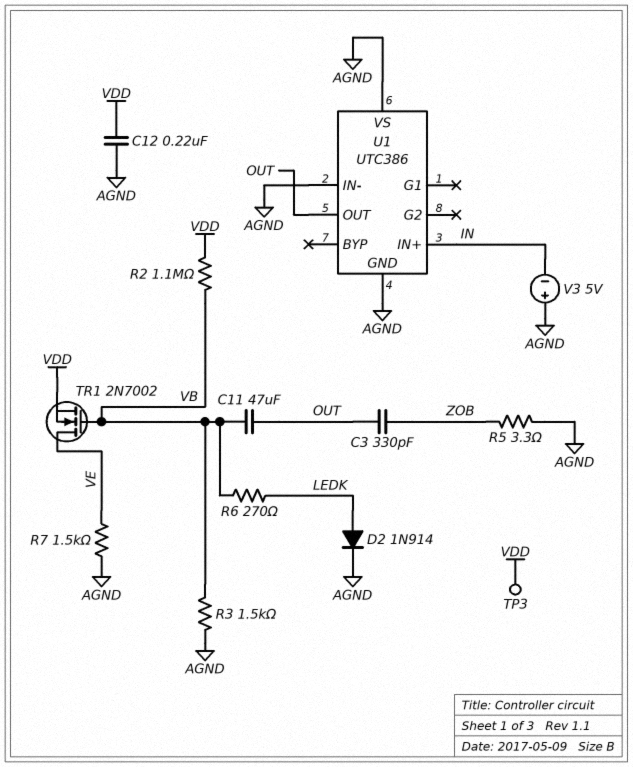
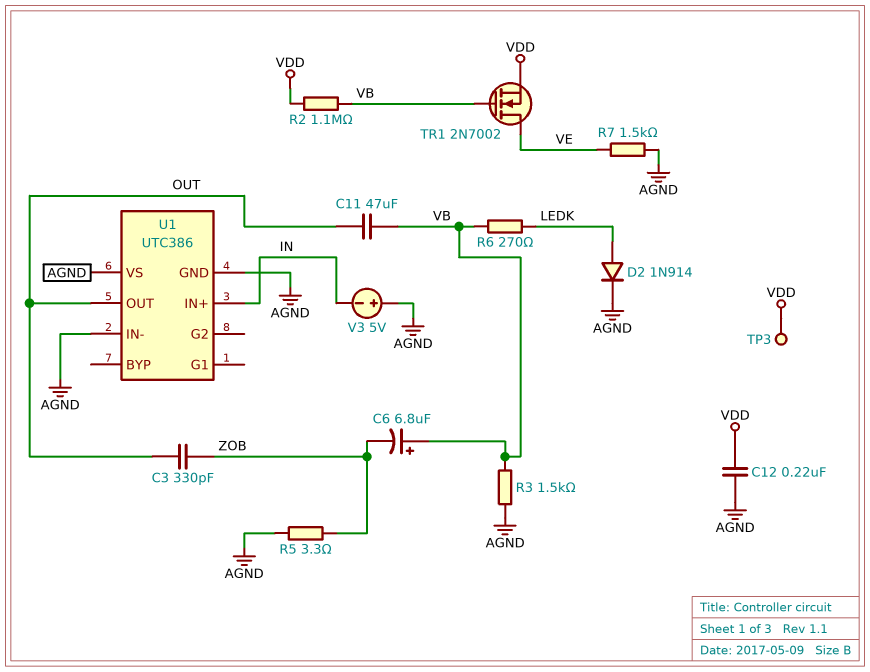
C6: none -> 6.8uF (plus VB, minus ZOB)

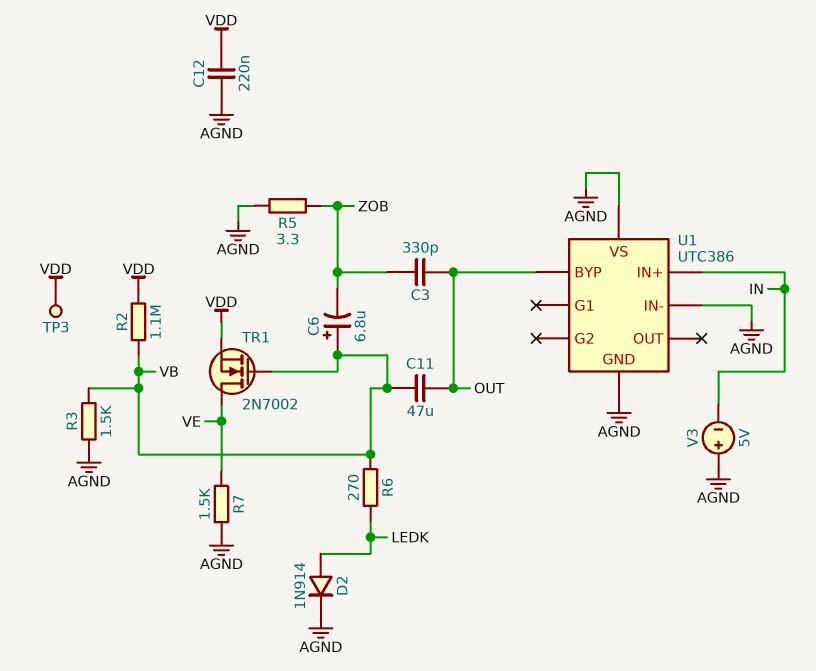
U1 pin BYP: none -> OUT
U1 pin OUT: OUT -> none

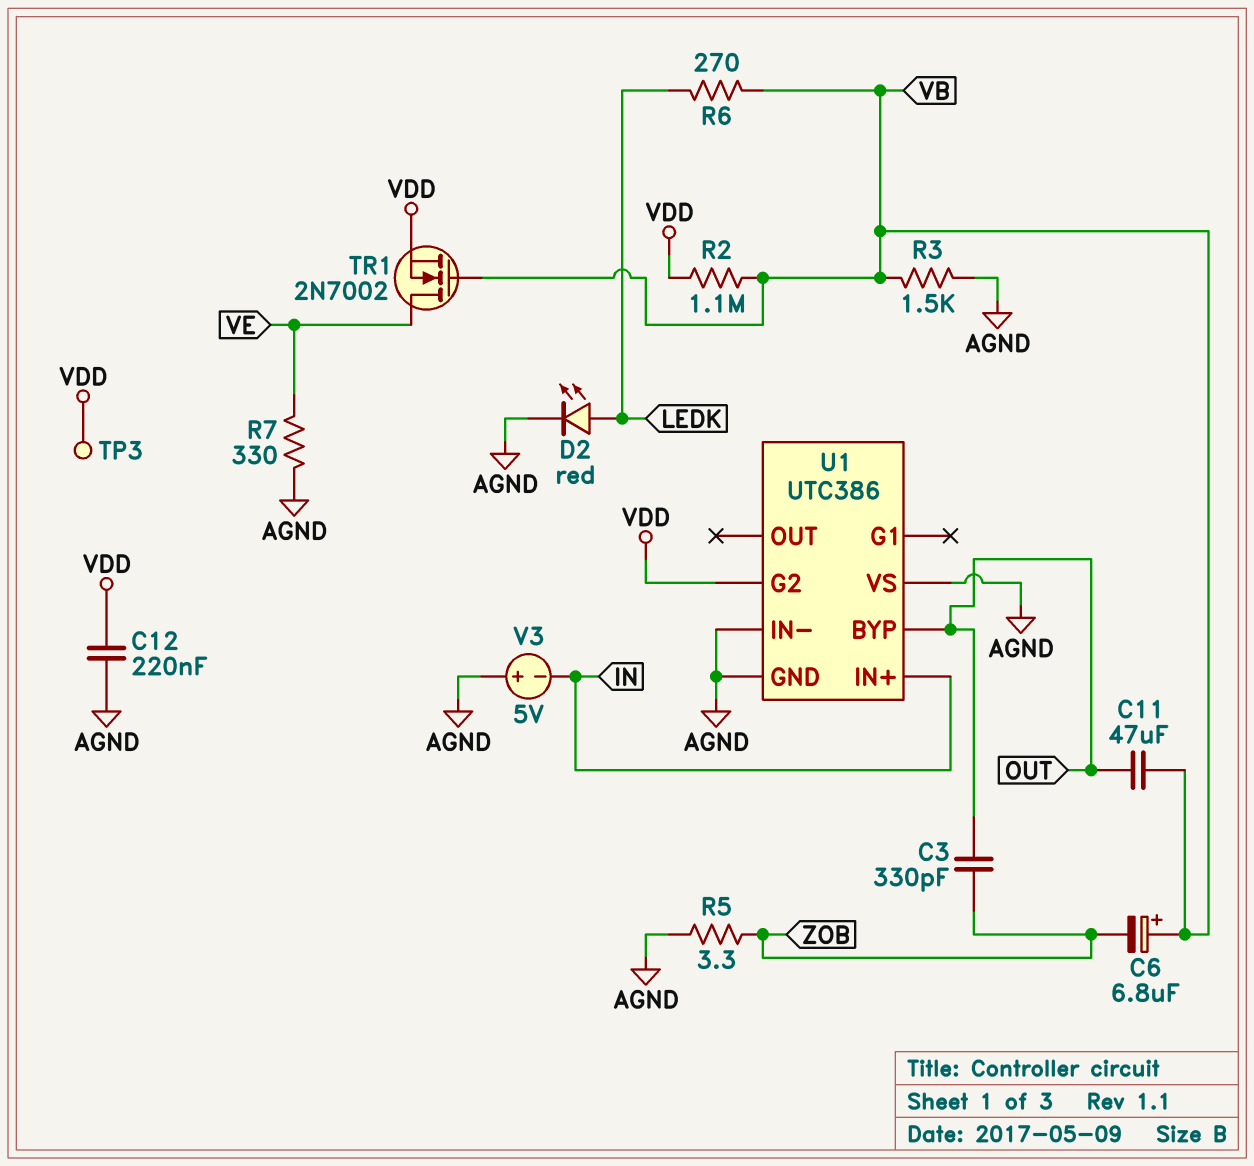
D2: diode 1N914 (A LEDK, K AGND) -> LED red (A LEDK, K AGND)
R7: 1.5k (AGND, VE) -> 330 (AGND, VE)
U1 pin G2: none -> VDD

